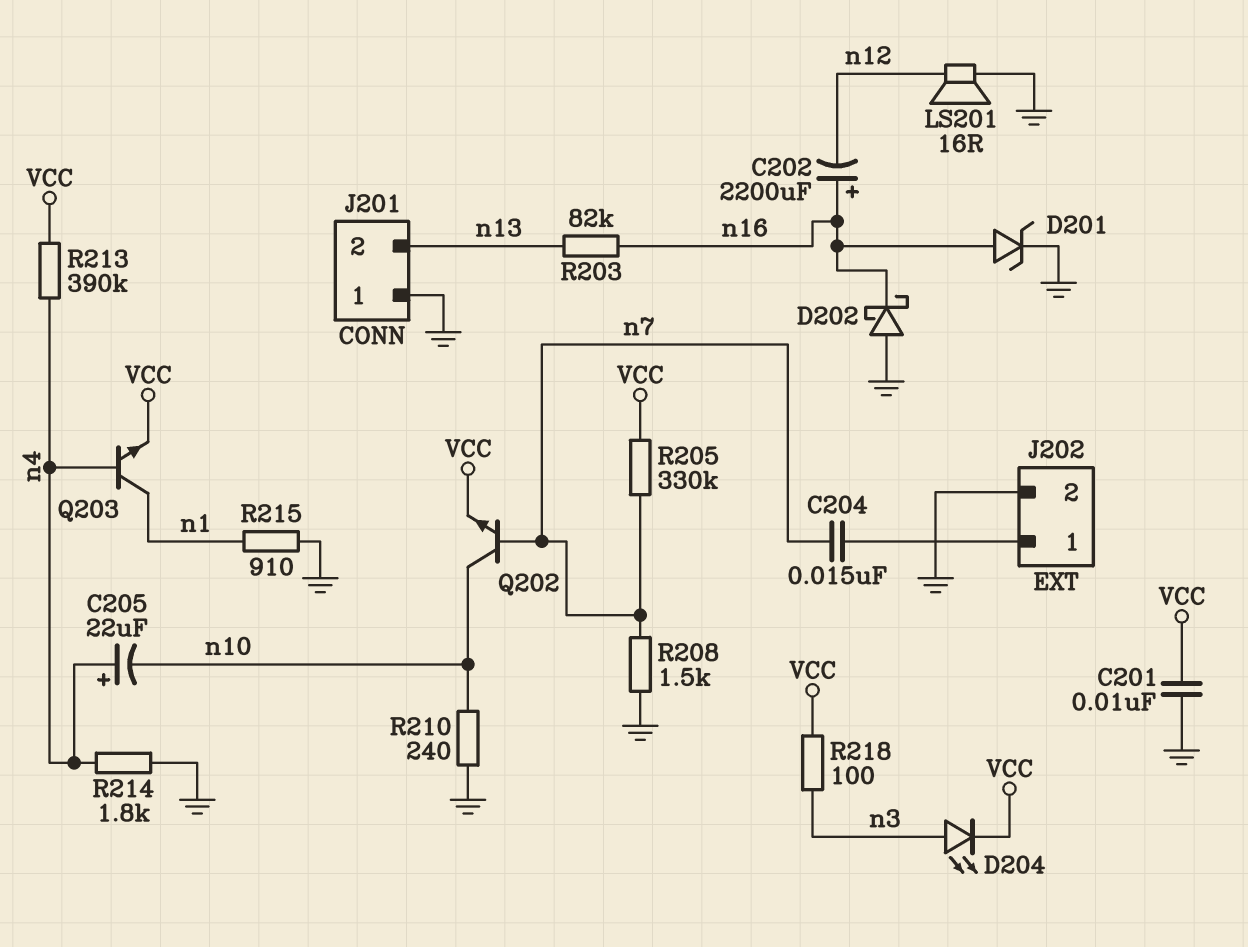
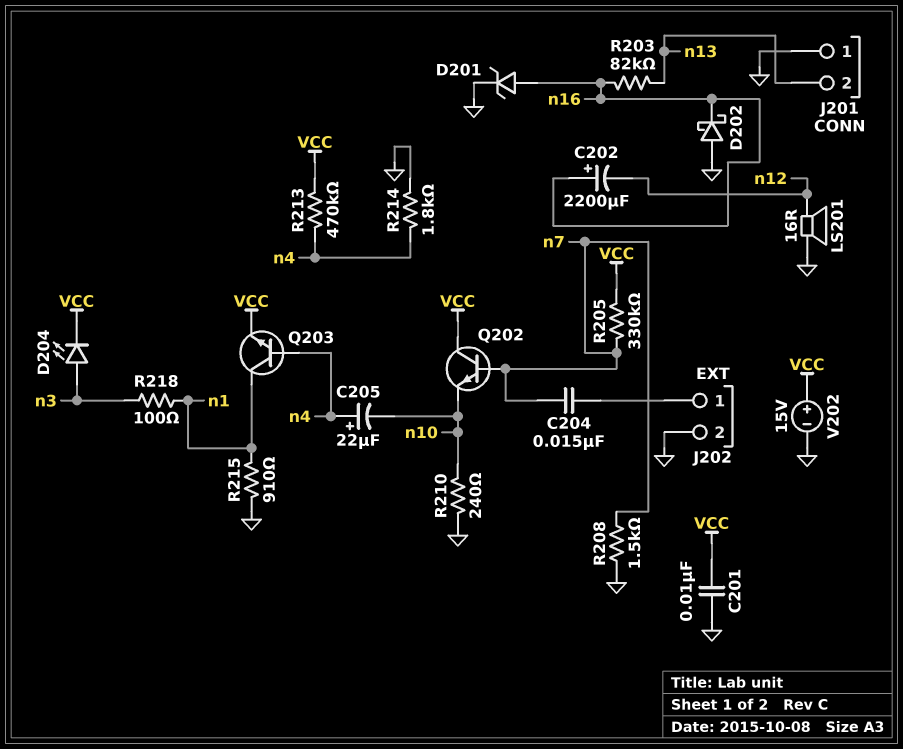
Q202: NPN (B n7, C n10, E VCC) -> NPN (B n7, C VCC, E n10)
R213: 390k (VCC, n4) -> 470k (VCC, n4)
R218: 100 (VCC, n3) -> 100 (n1, n3)
V202: none -> 15V (plus VCC, minus GND)

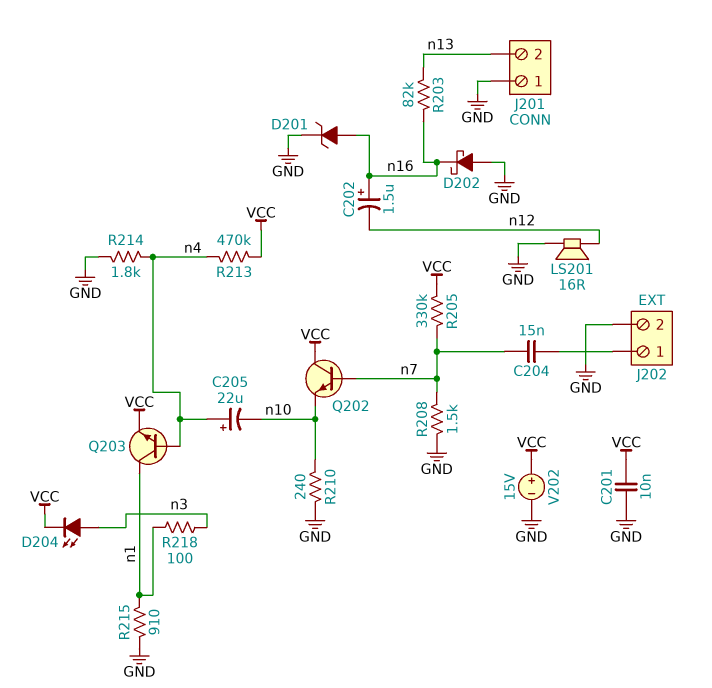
C202: 2200uF (plus n16, minus n12) -> 1.5uF (plus n16, minus n12)

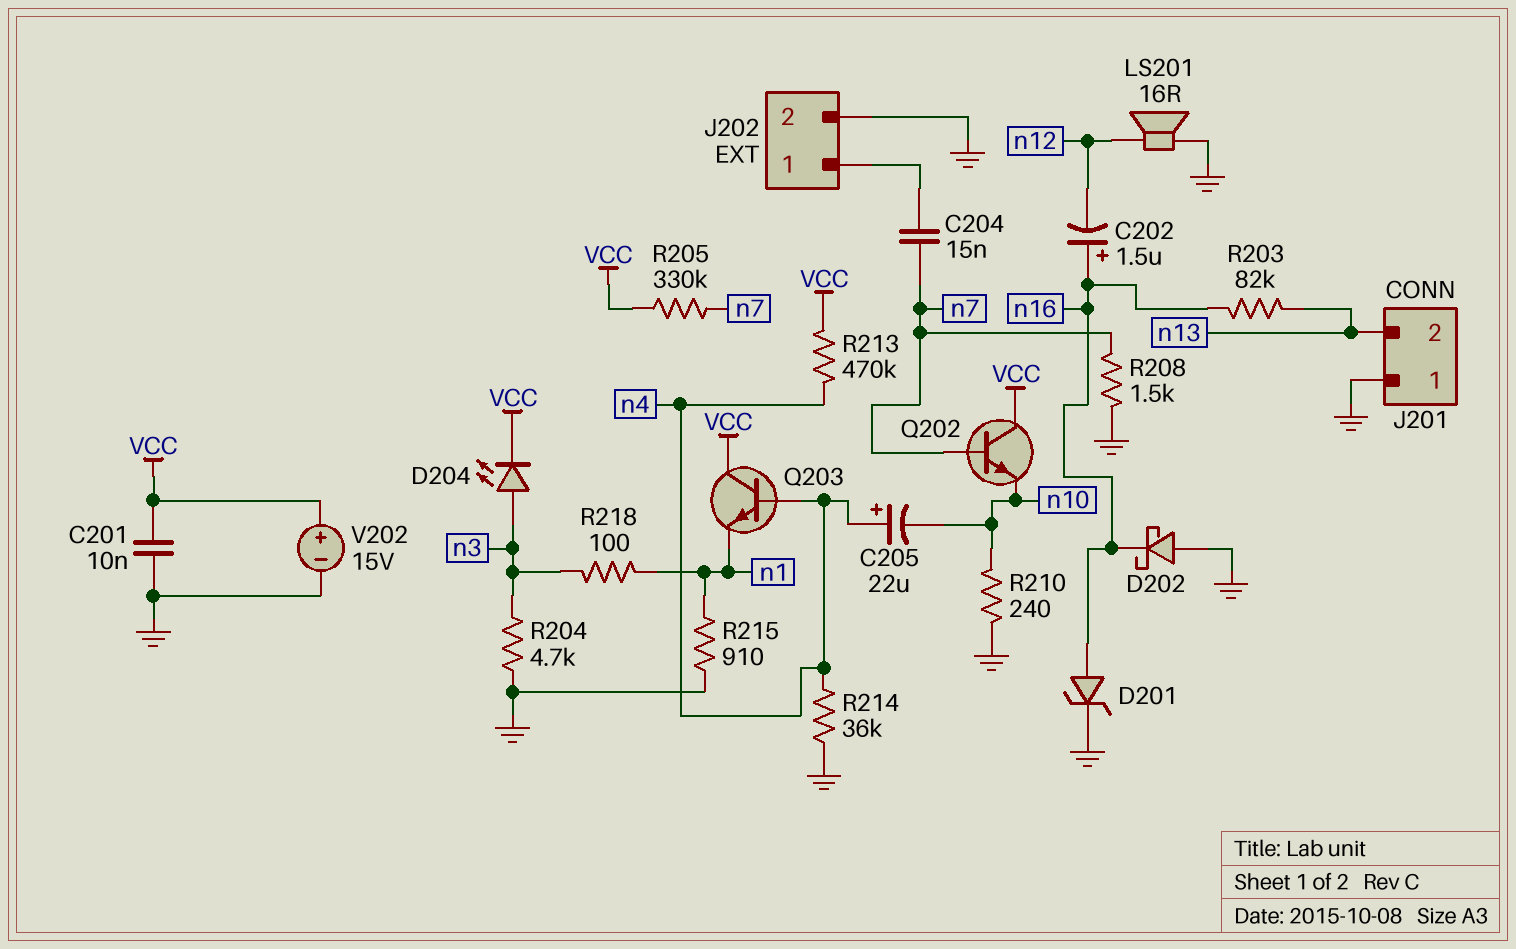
Q203: NPN (B n4, C n1, E VCC) -> NPN (B n4, C VCC, E n1)
R204: none -> 4.7k (GND, n3)
R214: 1.8k (GND, n4) -> 36k (GND, n4)

